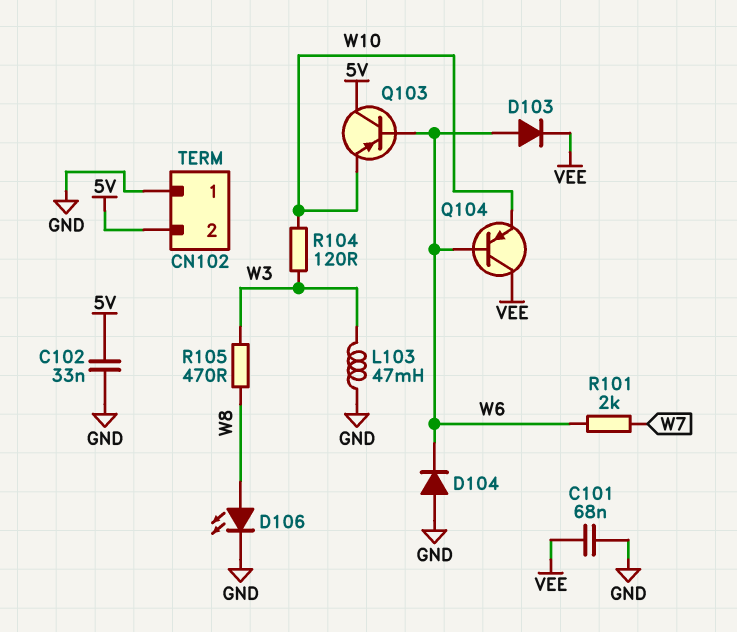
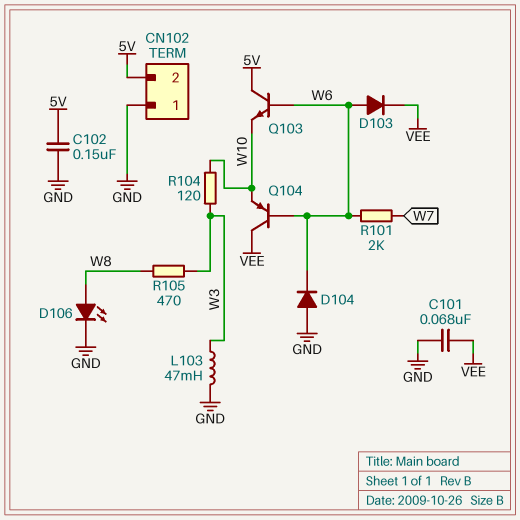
C102: 33nF (5V, GND) -> 150nF (5V, GND)
Q103: PNP (B W6, C 5V, E W10) -> NPN (B W6, C 5V, E W10)

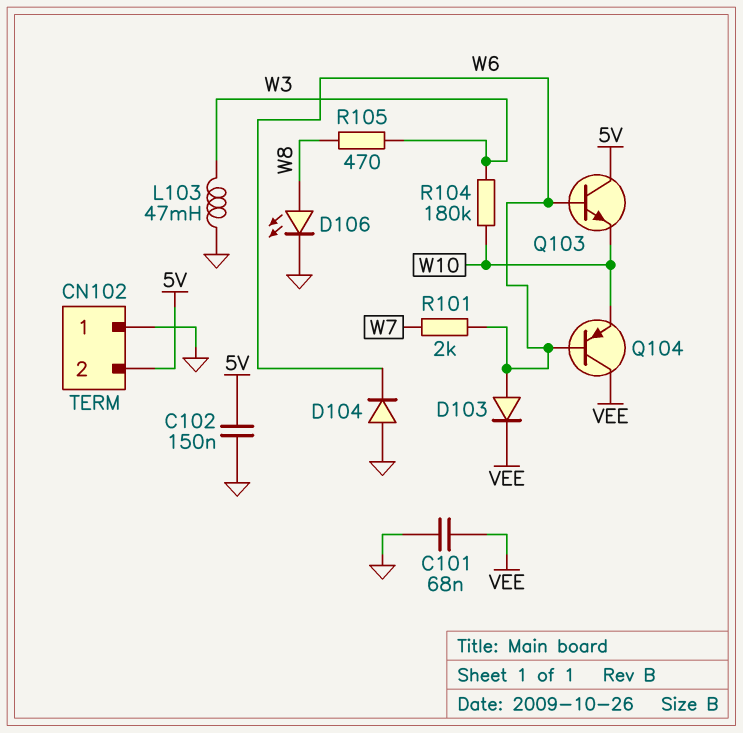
R104: 120 (W3, W10) -> 180k (W3, W10)

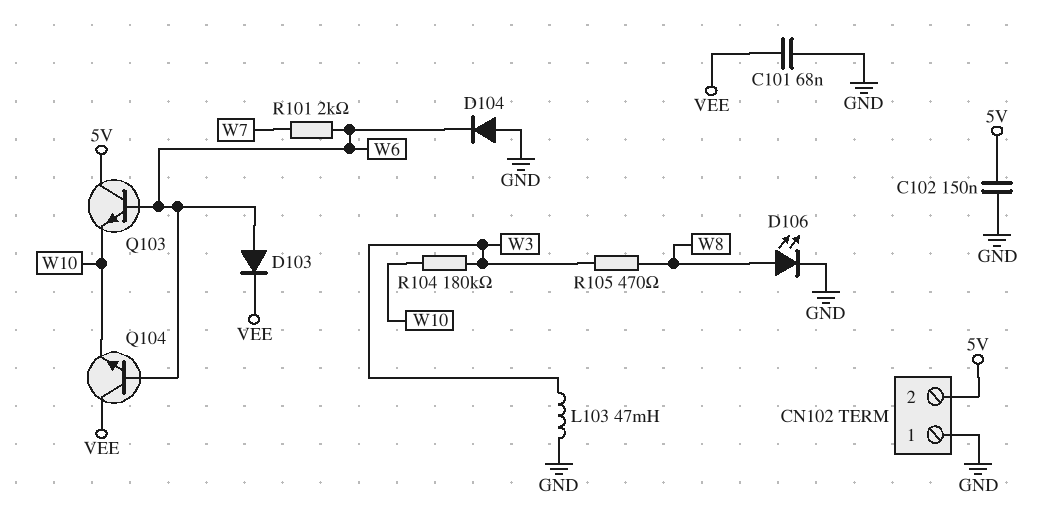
Q104: PNP (B W6, C VEE, E W10) -> NPN (B W6, C VEE, E W10)

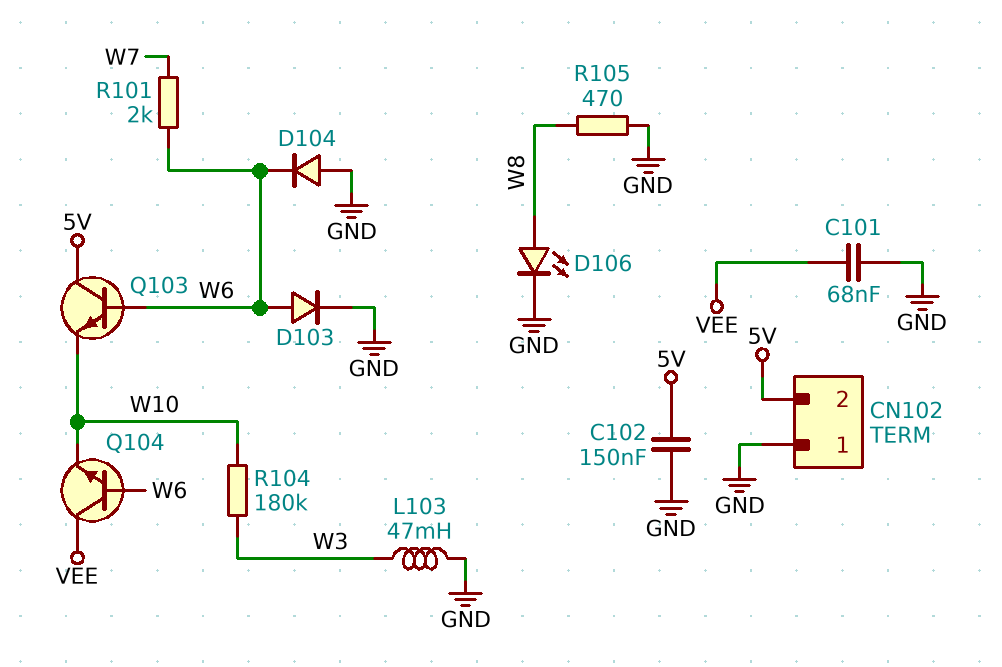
D103: diode (A W6, K VEE) -> diode (A W6, K GND)
R105: 470 (W3, W8) -> 470 (GND, W8)

